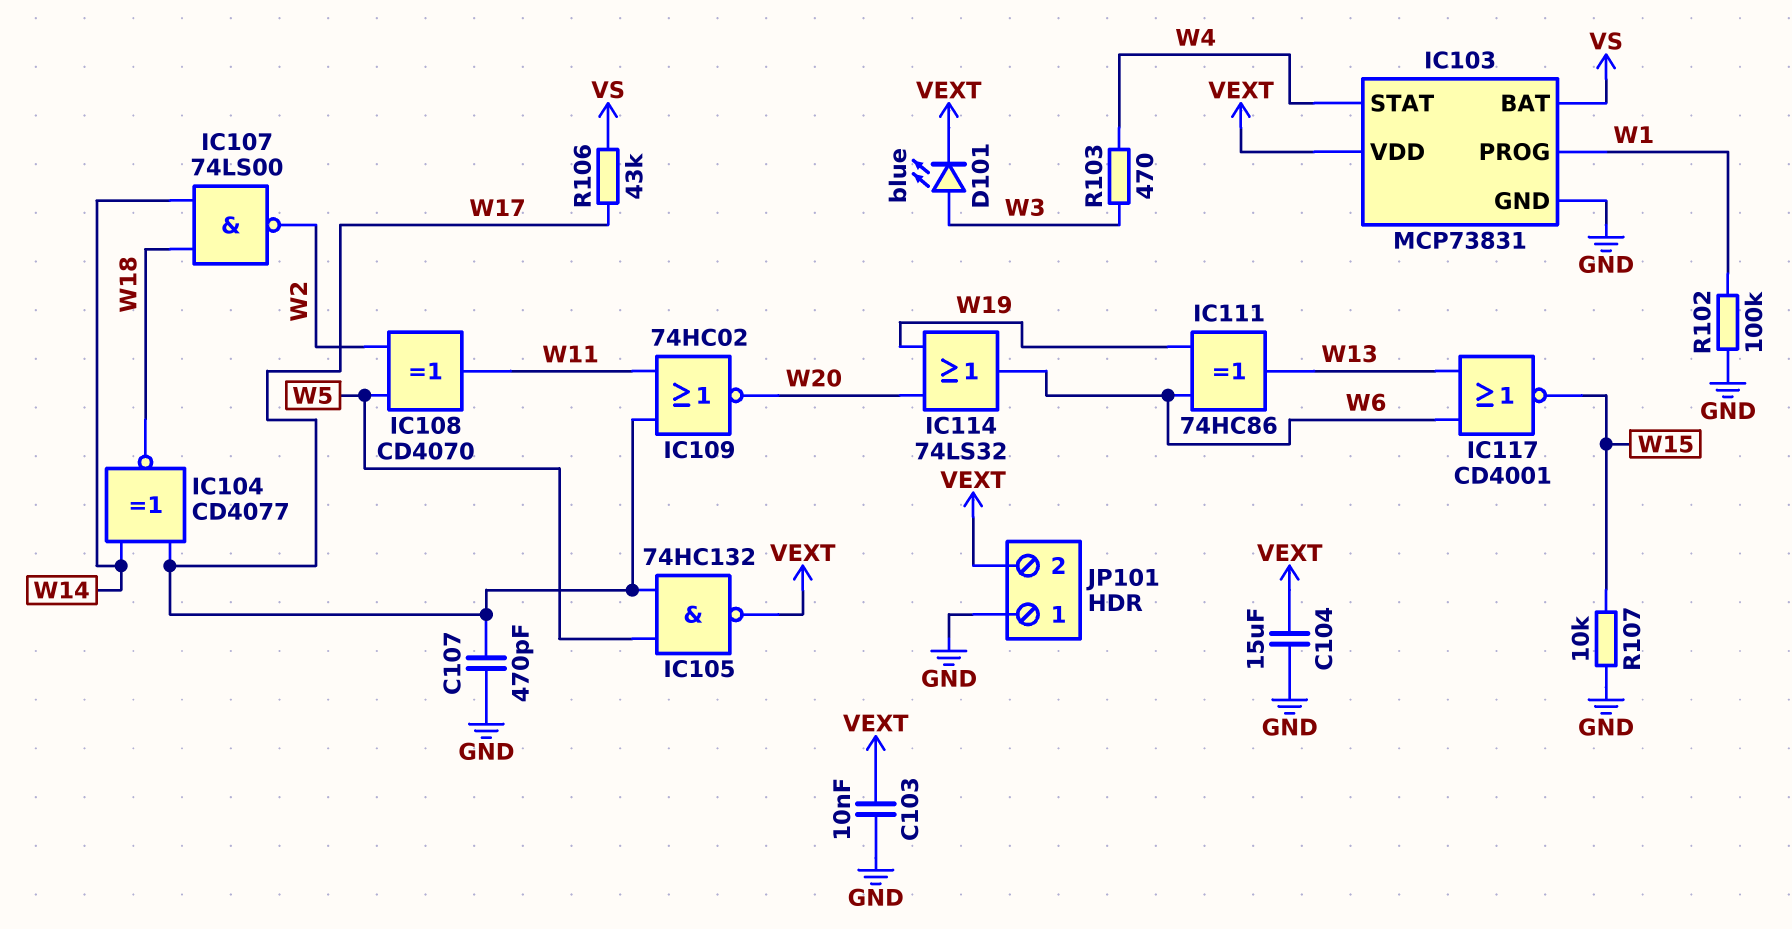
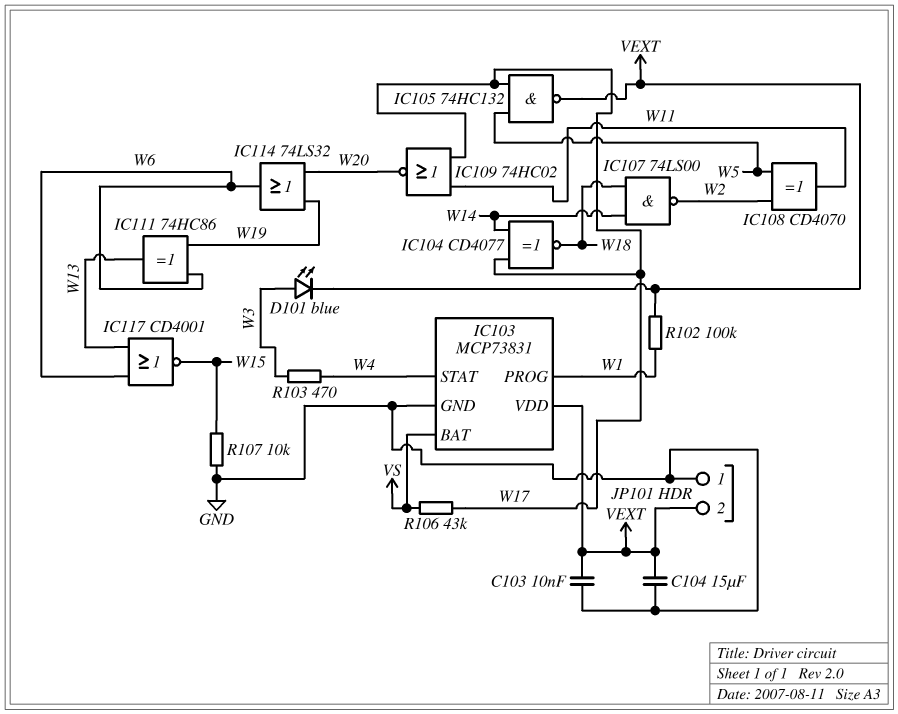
C107: 470pF (GND, W17) -> none
R102: 100k (GND, W1) -> 100k (VEXT, W1)

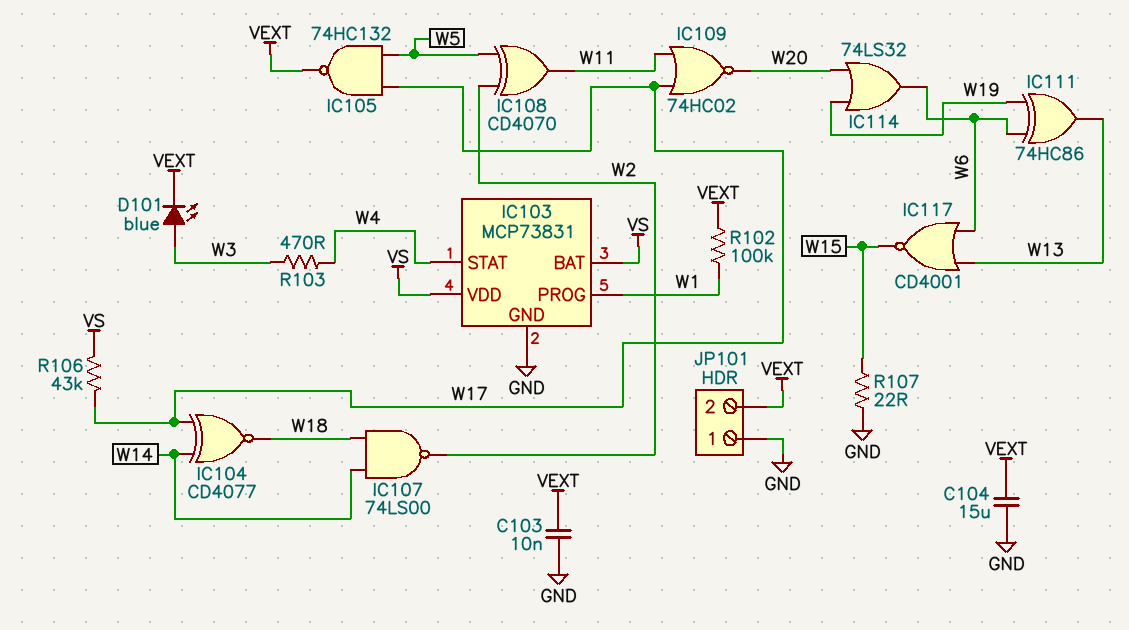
IC103 pin VDD: VEXT -> VS
R107: 10k (GND, W15) -> 22 (GND, W15)

